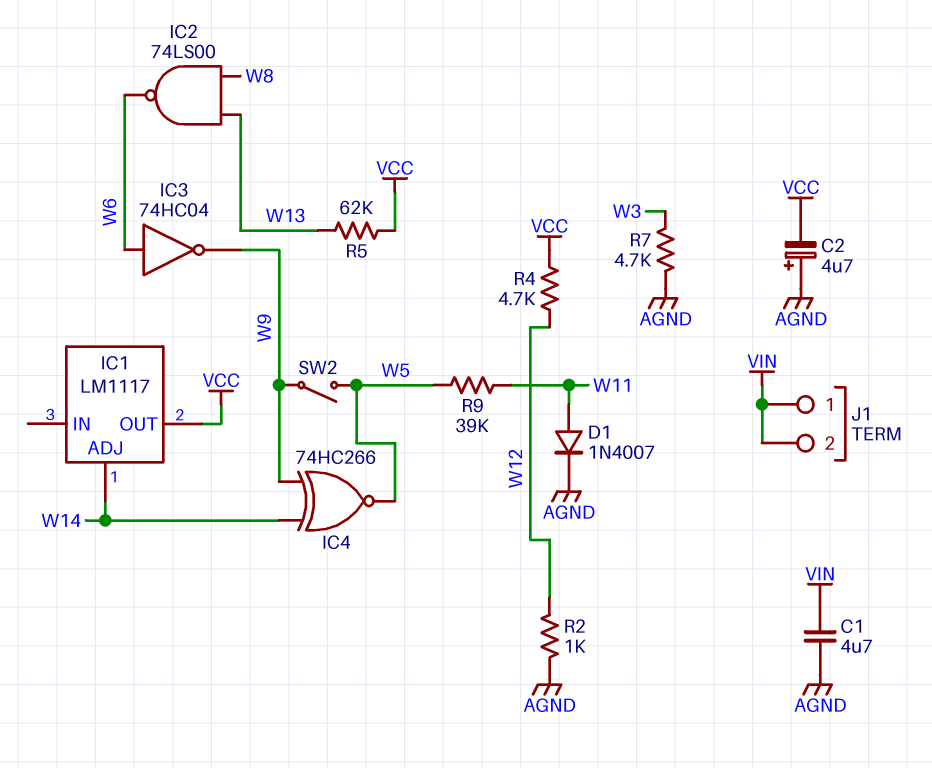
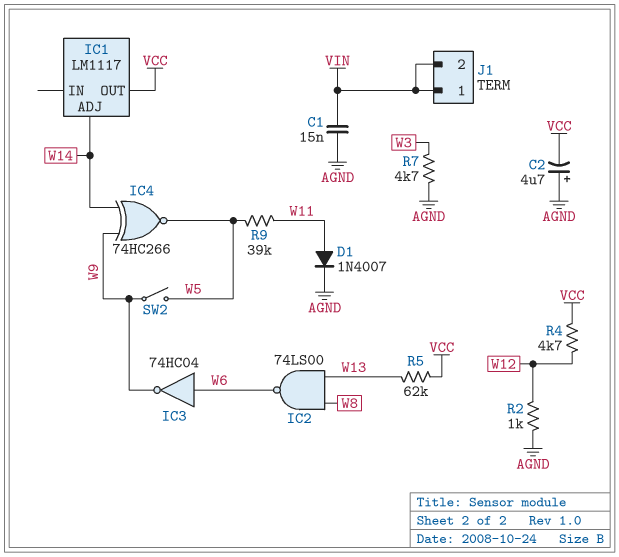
C1: 4.7uF (AGND, VIN) -> 15nF (AGND, VIN)

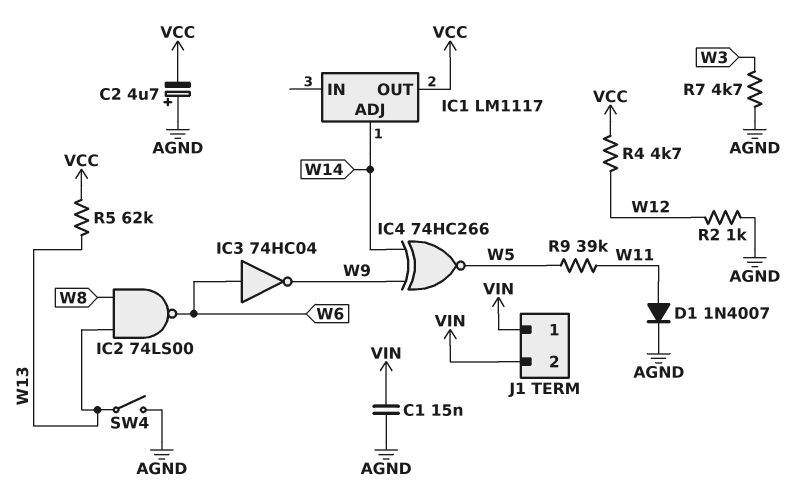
SW2: switch (W5, W9) -> none
SW4: none -> switch (AGND, W13)

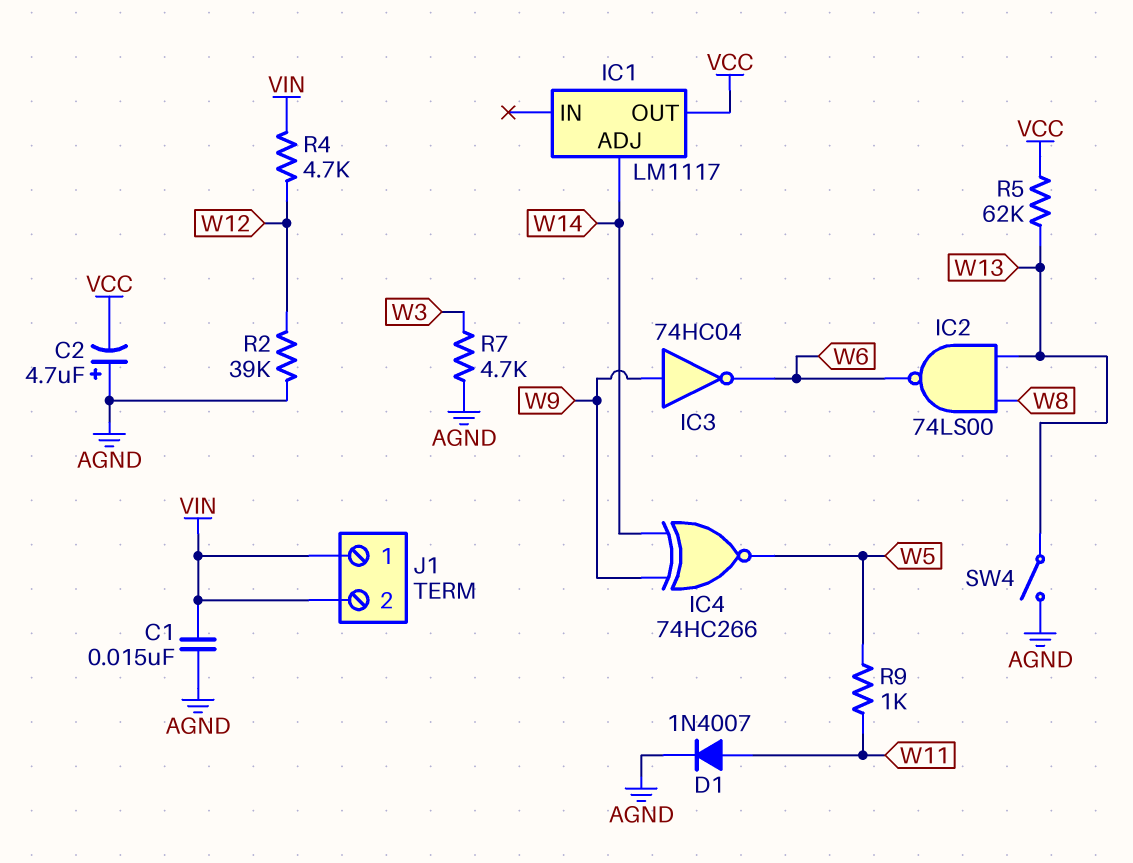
IC3: NOT 74HC04 (in W6, out W9) -> NOT 74HC04 (in W9, out W6)
R2: 1k (AGND, W12) -> 39k (AGND, W12)
R4: 4.7k (VCC, W12) -> 4.7k (VIN, W12)
R9: 39k (W5, W11) -> 1k (W5, W11)

